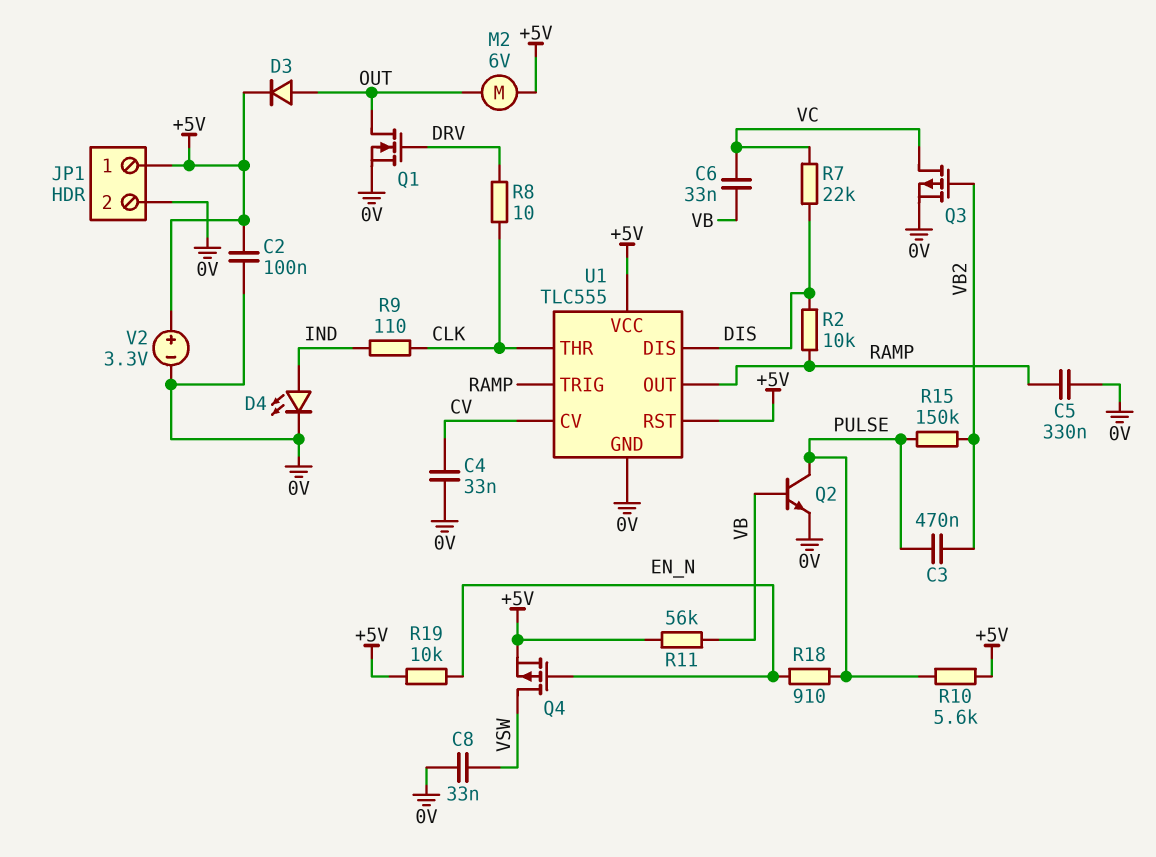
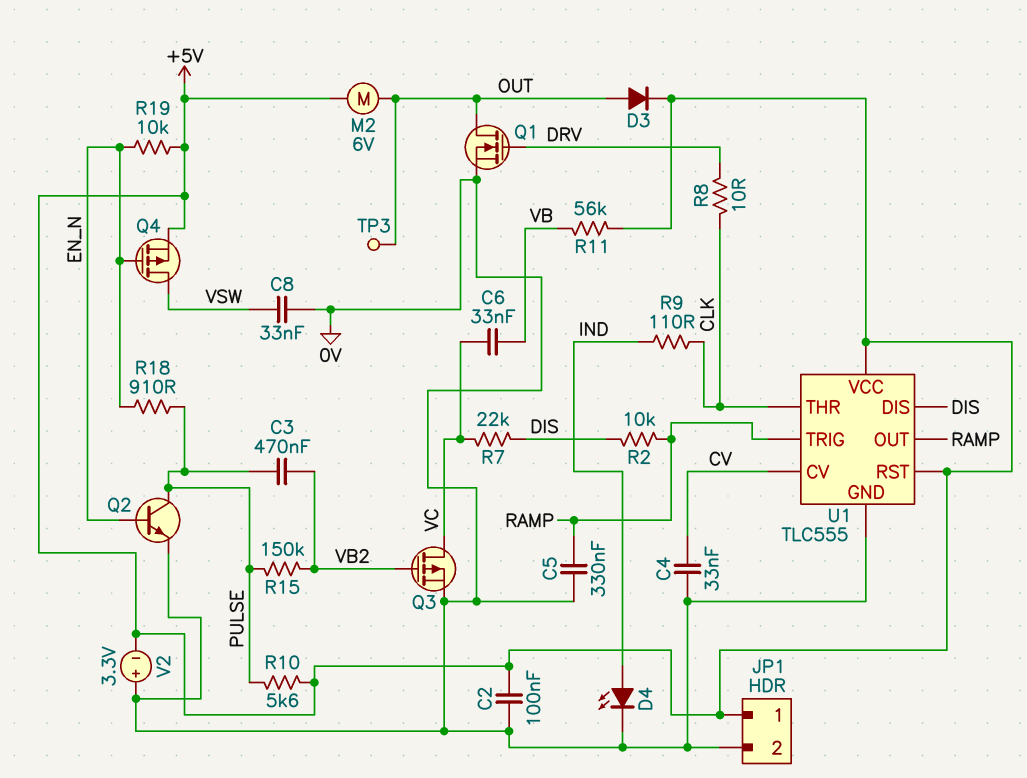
Q2: NPN (B VB, C PULSE, E 0V) -> NPN (B EN_N, C PULSE, E 0V)
TP3: none -> test point (OUT)
V2: 3.3V (plus +5V, minus 0V) -> 3.3V (plus 0V, minus +5V)

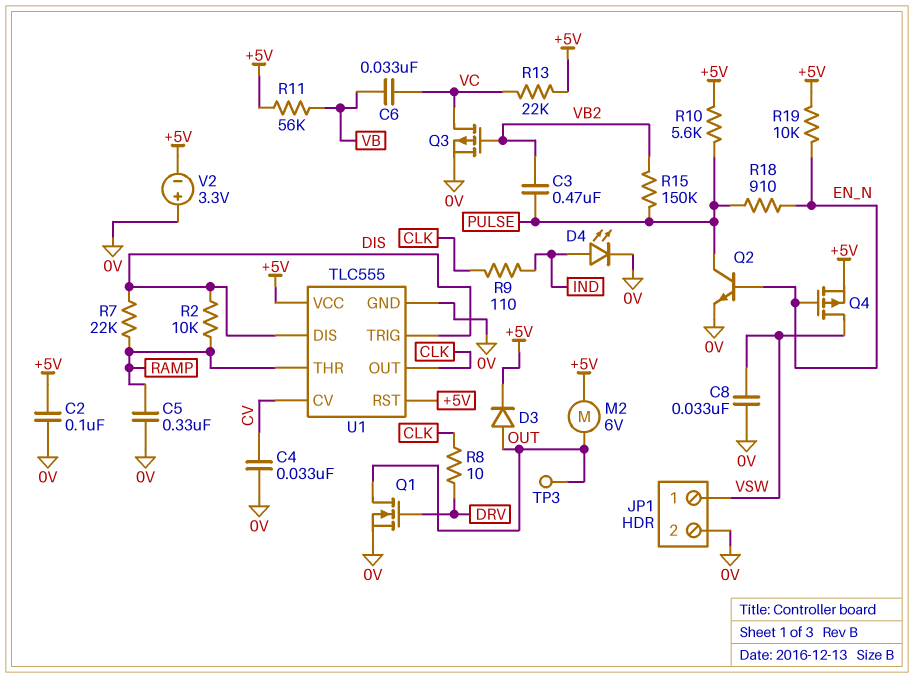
JP1 pin 1: +5V -> VSW
R7: 22k (DIS, VC) -> 22k (DIS, RAMP)
R13: none -> 22k (+5V, VC)
U1 pin OUT: RAMP -> CLK
U1 pin THR: CLK -> RAMP
U1 pin TRIG: RAMP -> DIS

